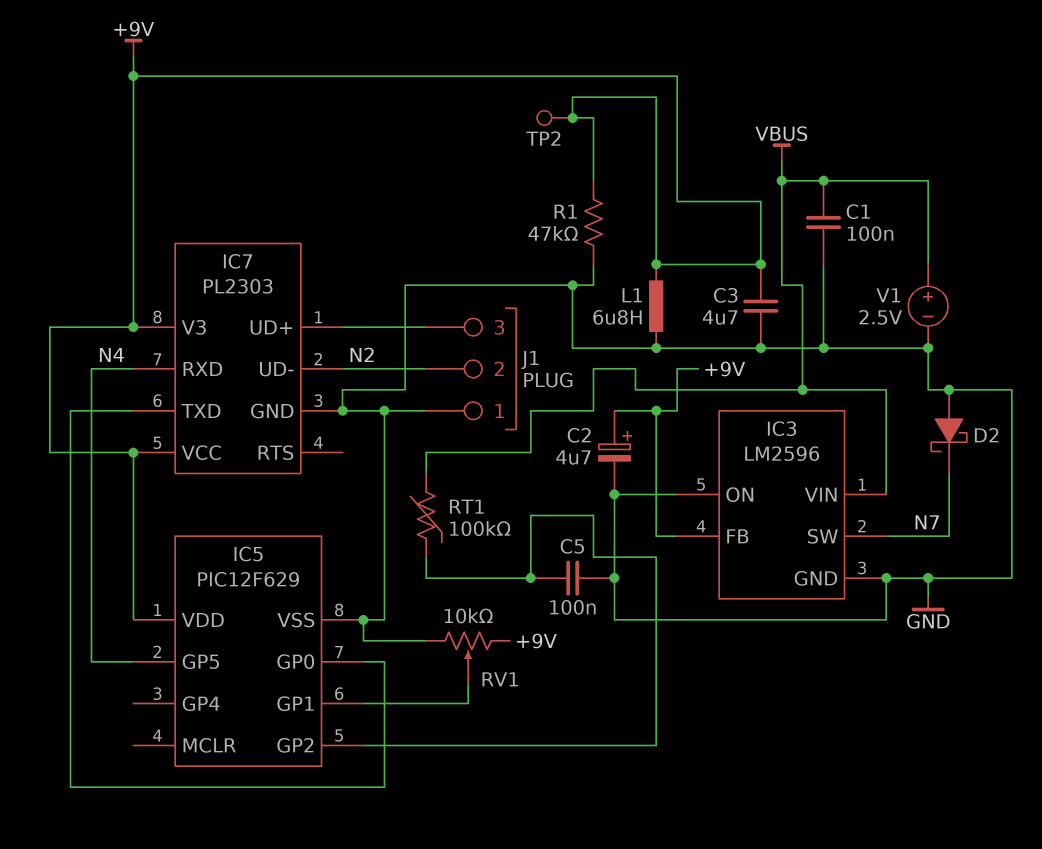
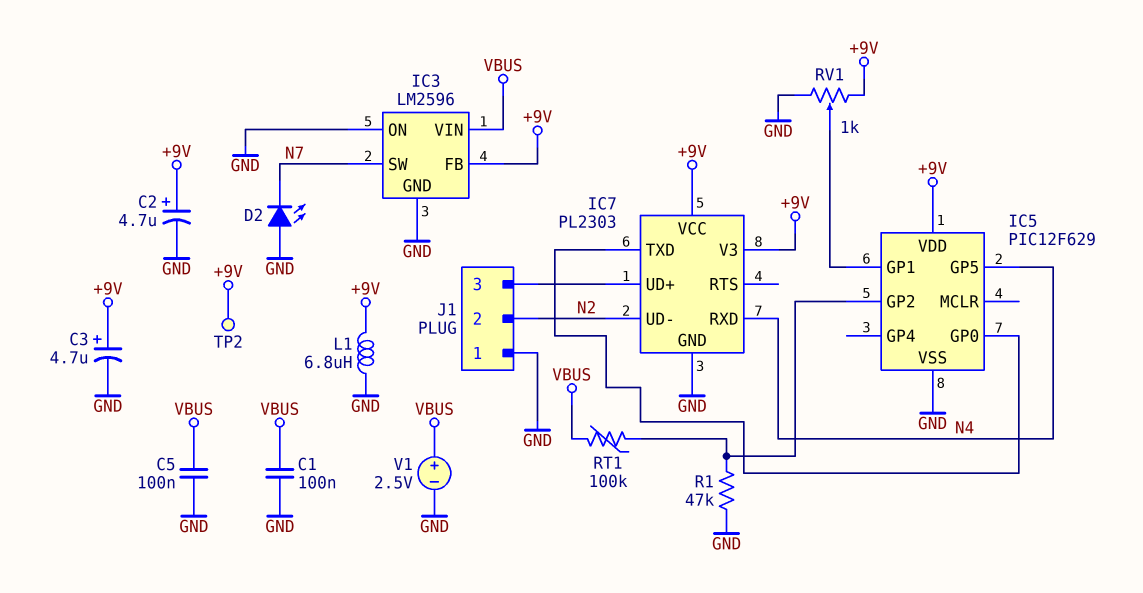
C3: 4.7uF (+9V, GND) -> 4.7uF (plus +9V, minus GND)
C5: 100nF (GND, IC5/GP2) -> 100nF (GND, VBUS)
D2: schottky (A GND, K N7) -> LED (A GND, K N7)
R1: 47k (+9V, GND) -> 47k (GND, IC5/GP2)
RV1: 10k (+9V, GND, wiper IC5/GP1) -> 1k (+9V, GND, wiper IC5/GP1)

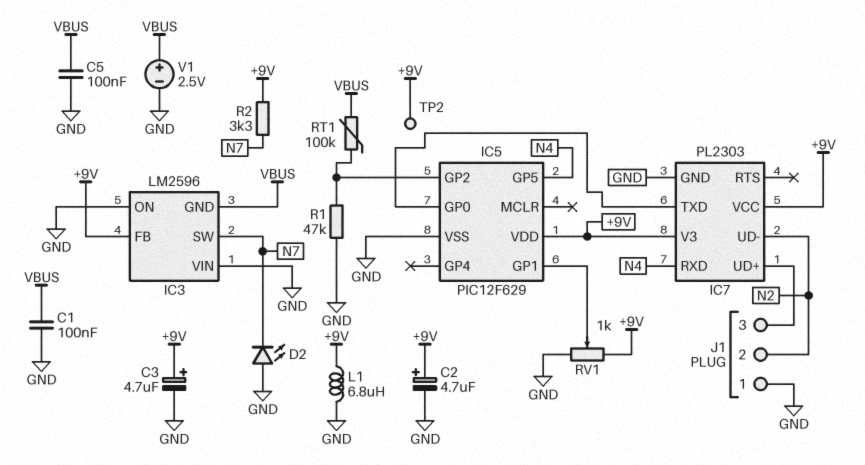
IC3 pin GND: GND -> VBUS
IC3 pin VIN: VBUS -> GND
R2: none -> 3.3k (+9V, N7)

